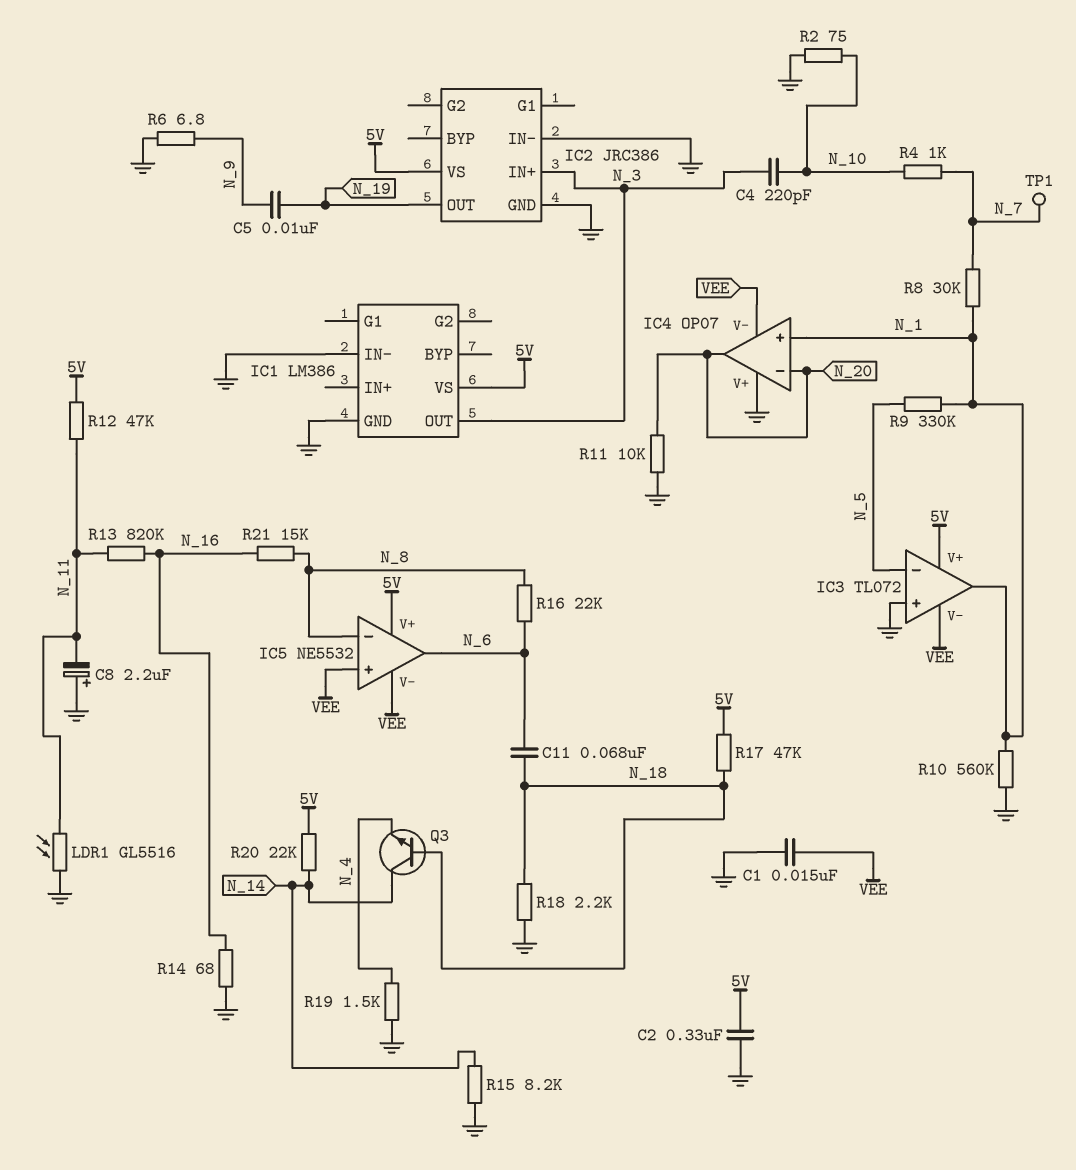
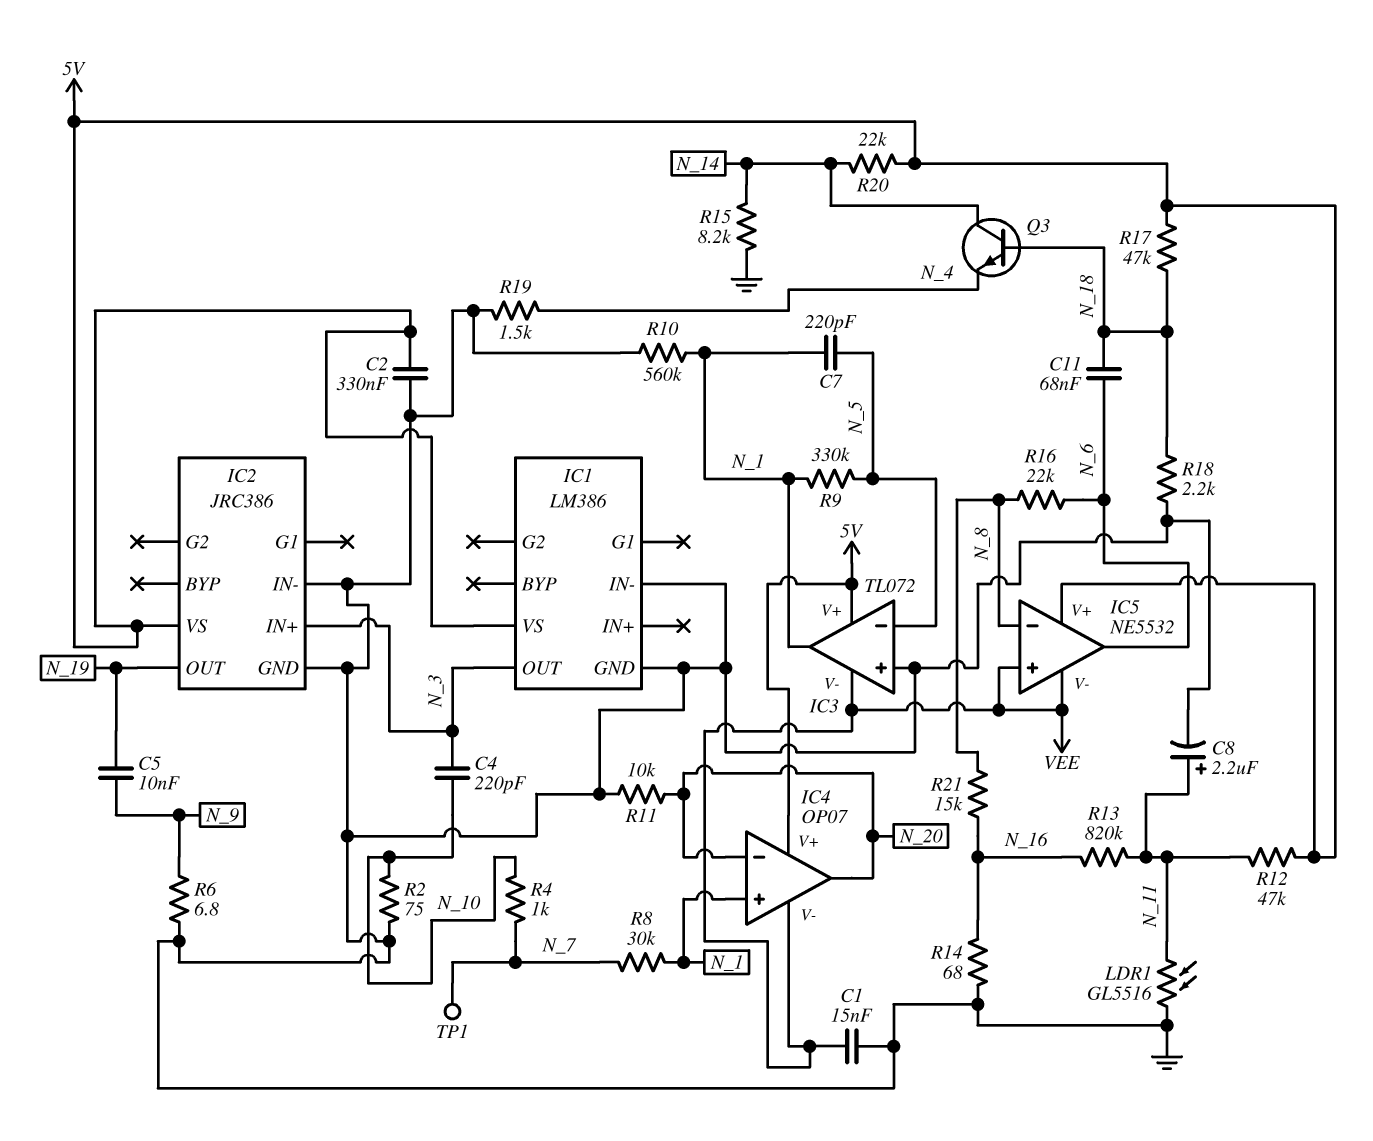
C7: none -> 220pF (N_1, N_5)
C8: 2.2uF (plus GND, minus N_11) -> 2.2uF (plus N_11, minus GND)
IC4 pin V+: GND -> 5V

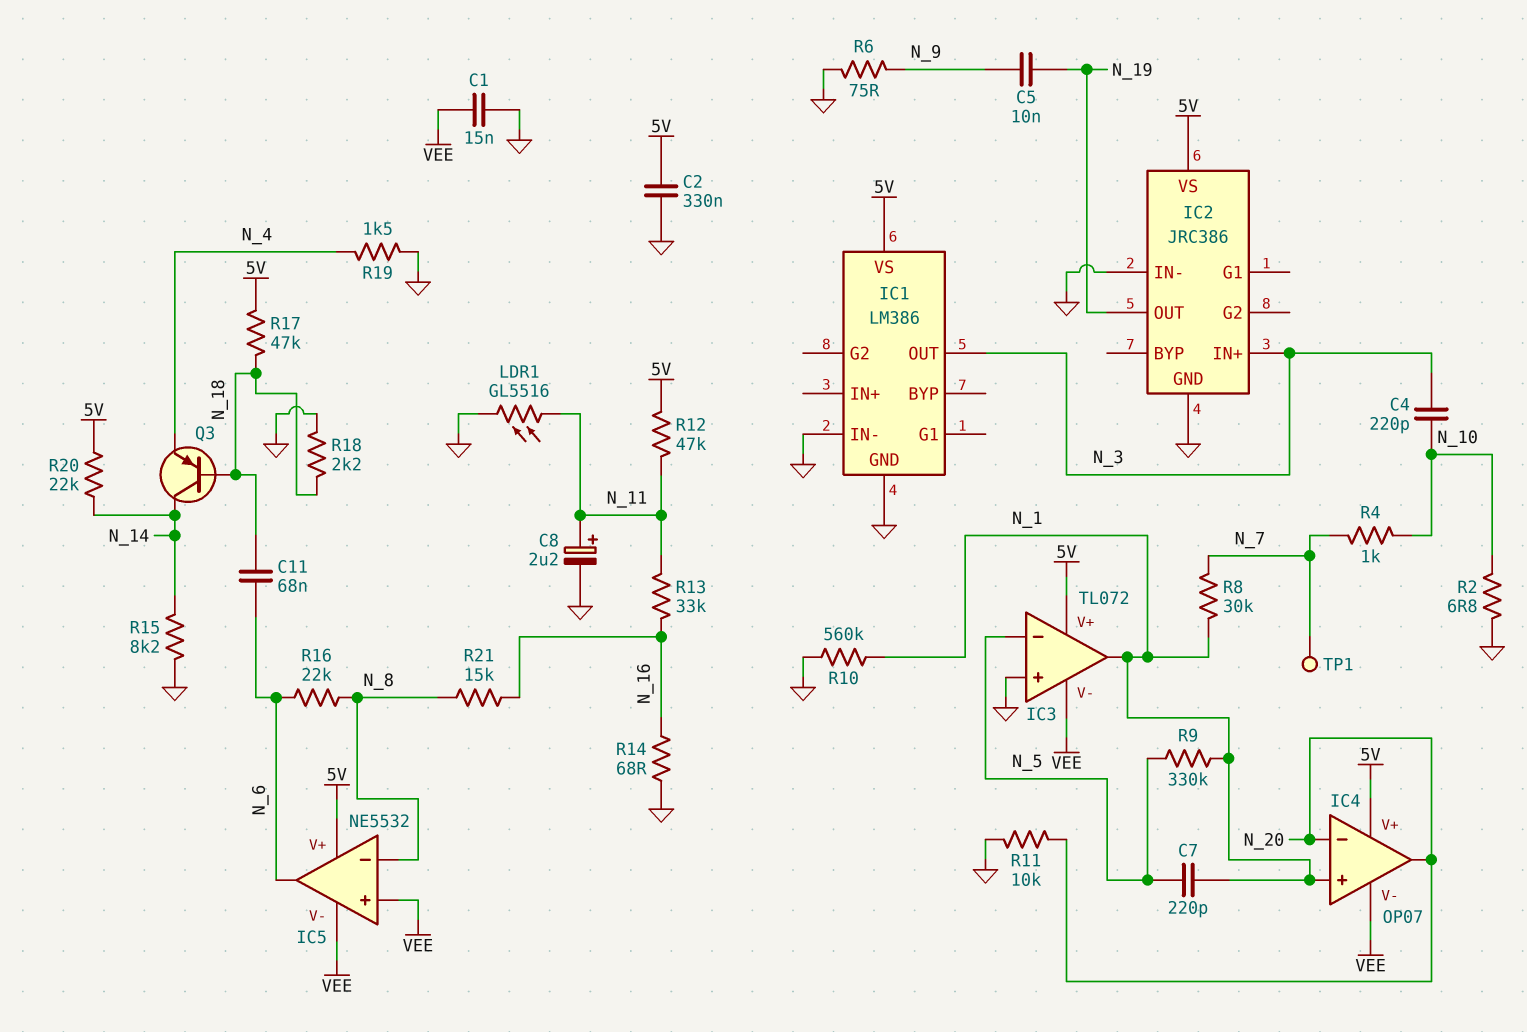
Q3: NPN (B N_18, C N_14, E N_4) -> PNP (B N_18, C N_14, E N_4)
R2: 75 (GND, N_10) -> 6.8 (GND, N_10)
R6: 6.8 (GND, N_9) -> 75 (GND, N_9)
R13: 820k (N_11, N_16) -> 33k (N_11, N_16)

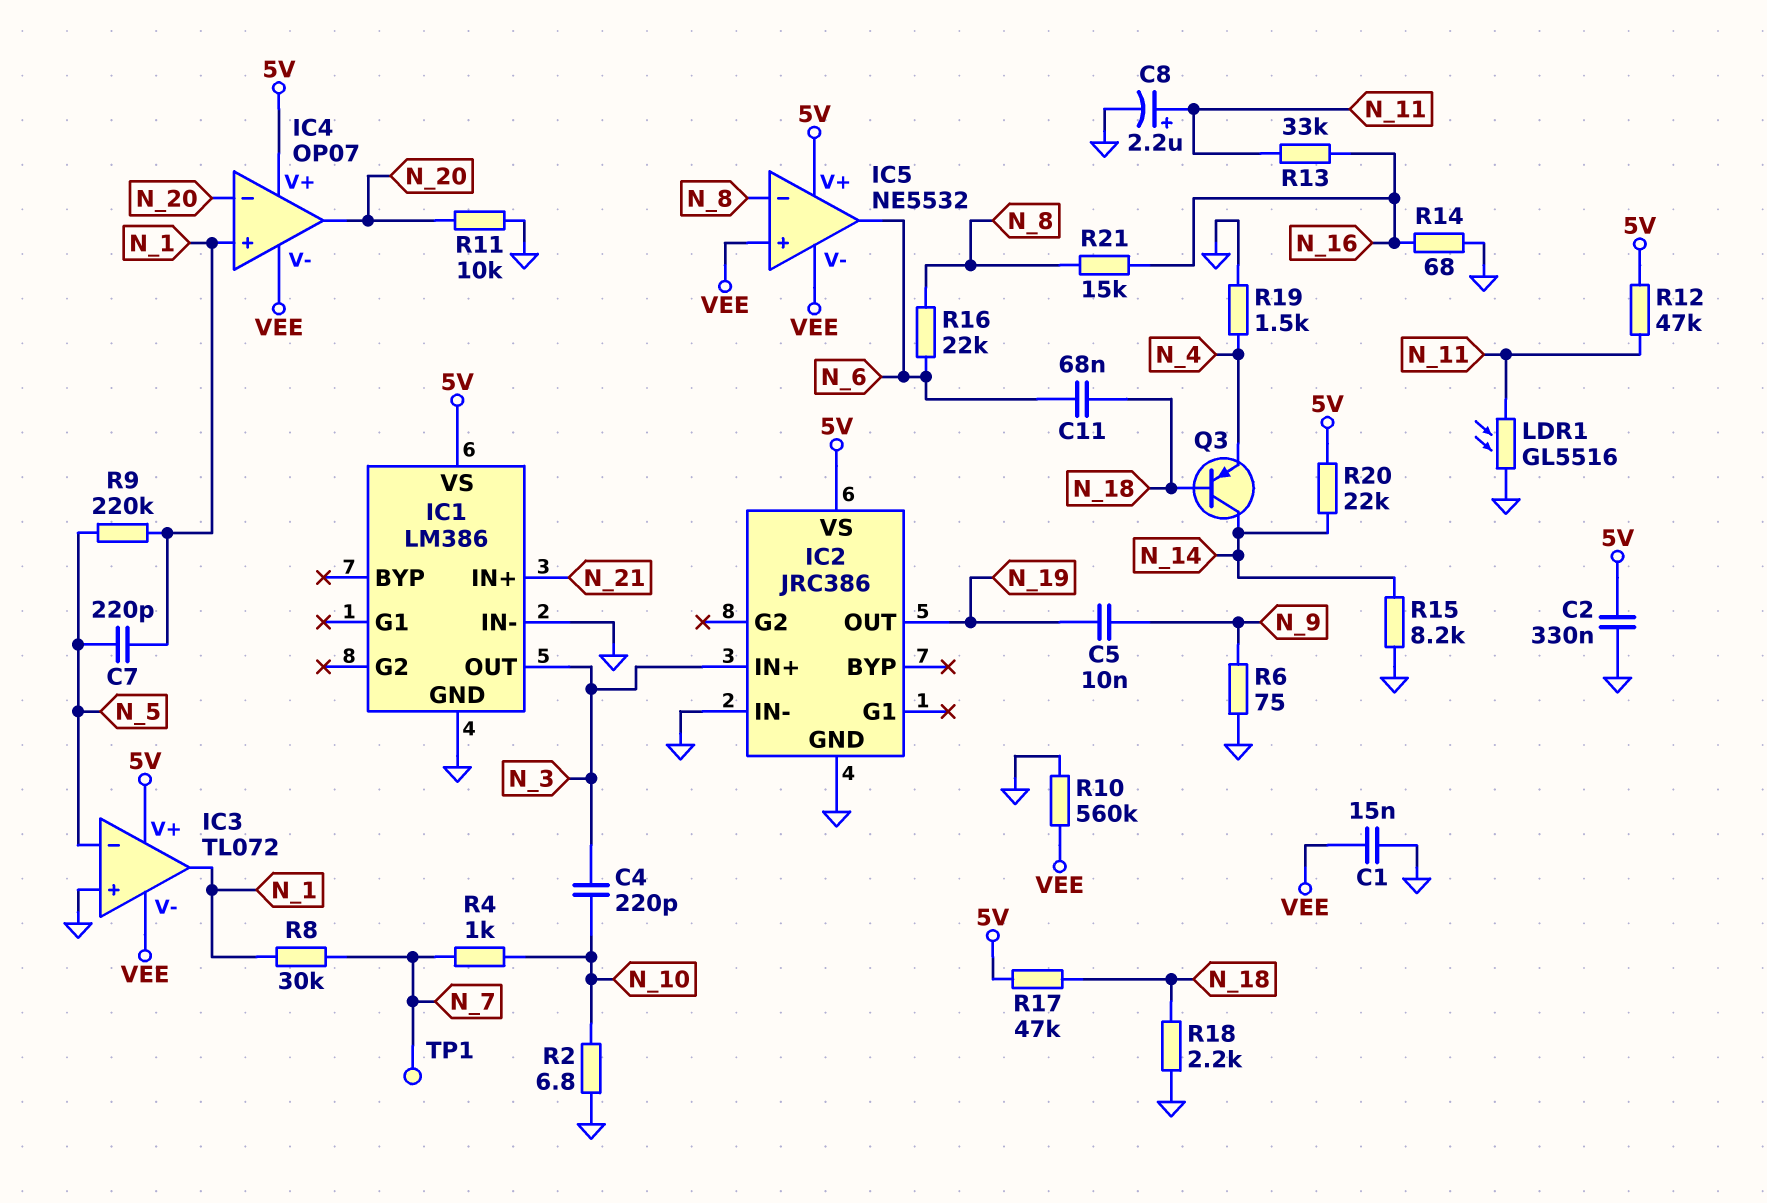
IC1 pin IN+: none -> N_21
R9: 330k (N_1, N_5) -> 220k (N_1, N_5)
R10: 560k (GND, N_1) -> 560k (GND, VEE)

